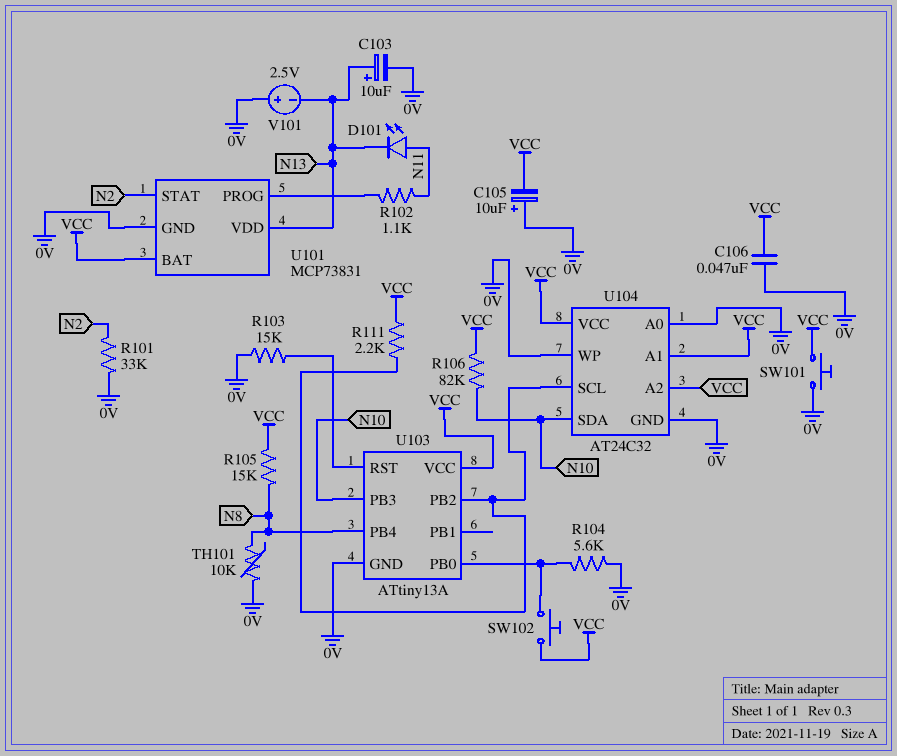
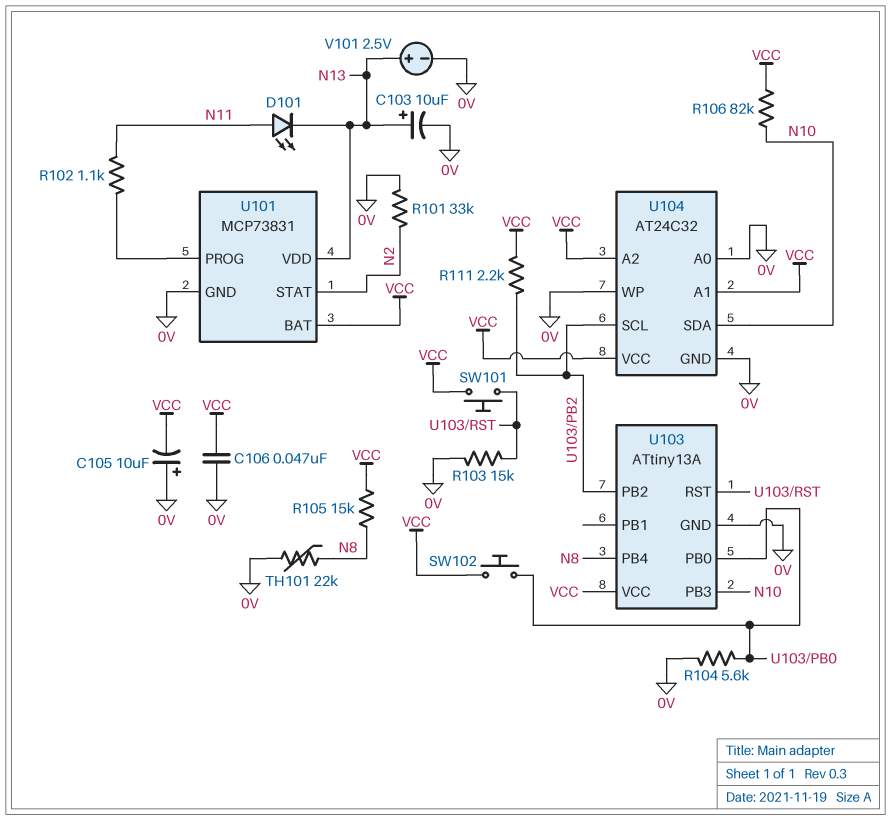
SW101: button (0V, VCC) -> button (U103/RST, VCC)
TH101: 10k (0V, N8) -> 22k (0V, N8)
V101: 2.5V (plus 0V, minus N13) -> 2.5V (plus N13, minus 0V)

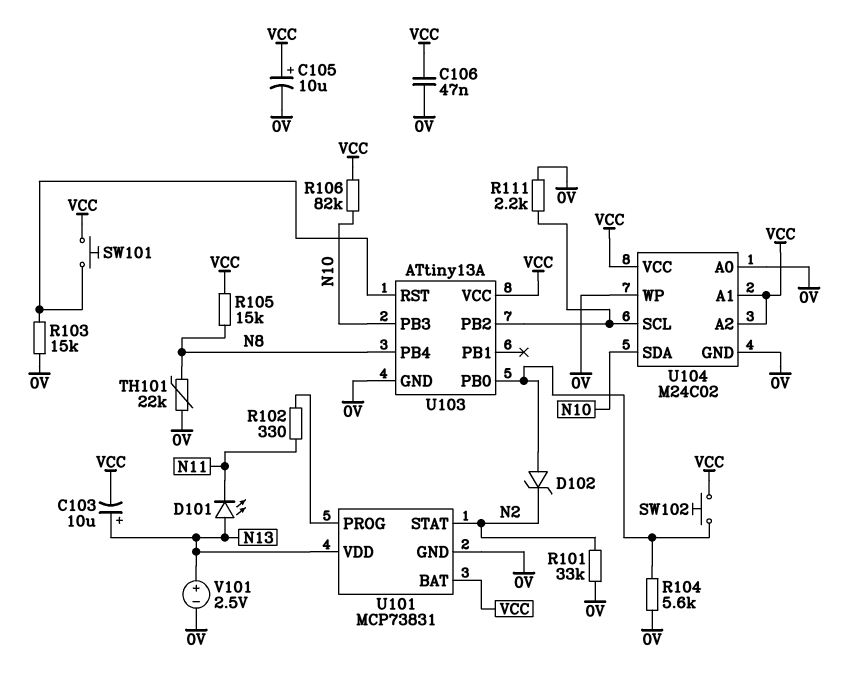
C103: 10uF (plus N13, minus 0V) -> 10uF (plus N13, minus VCC)
C105: 10uF (plus 0V, minus VCC) -> 10uF (plus VCC, minus 0V)
D101: LED (A N11, K N13) -> LED (A N13, K N11)
D102: none -> zener (A U103/PB0, K N2)
R102: 1.1k (N11, U101/PROG) -> 330 (N11, U101/PROG)
R111: 2.2k (U103/PB2, VCC) -> 2.2k (0V, U103/PB2)
U104: AT24C32 -> M24C02

